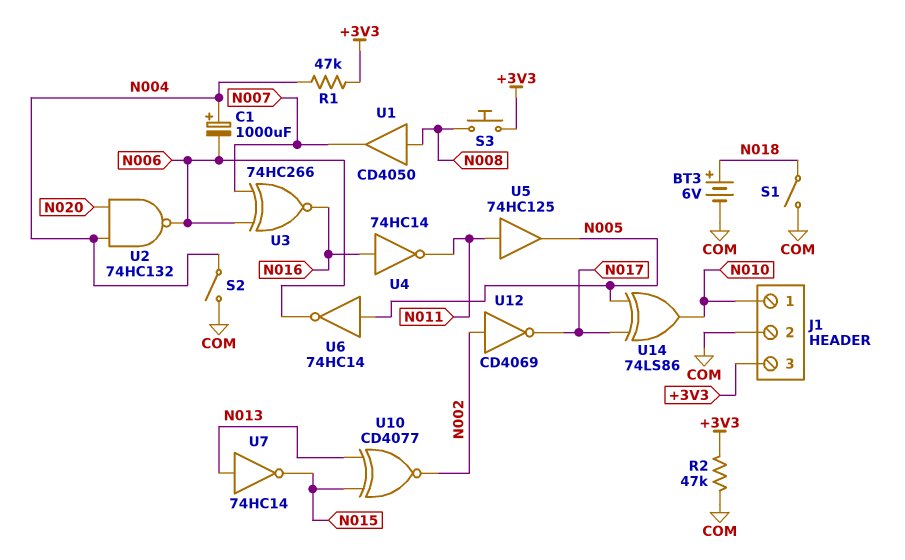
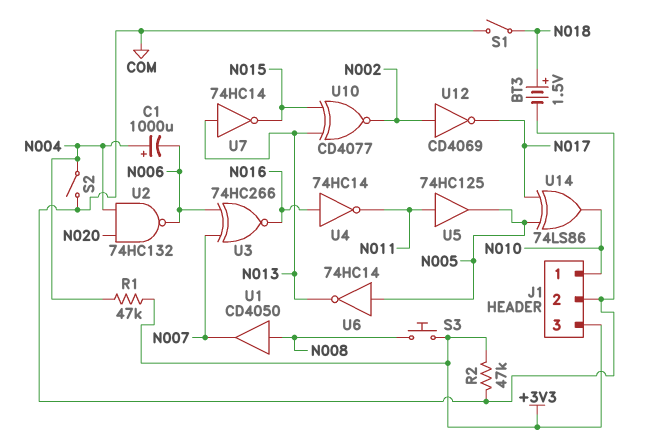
BT3: 6V (plus N018, minus COM) -> 1.5V (plus N018, minus COM)
U6: NOT 74HC14 (in N005, out N006) -> NOT 74HC14 (in N005, out N013)

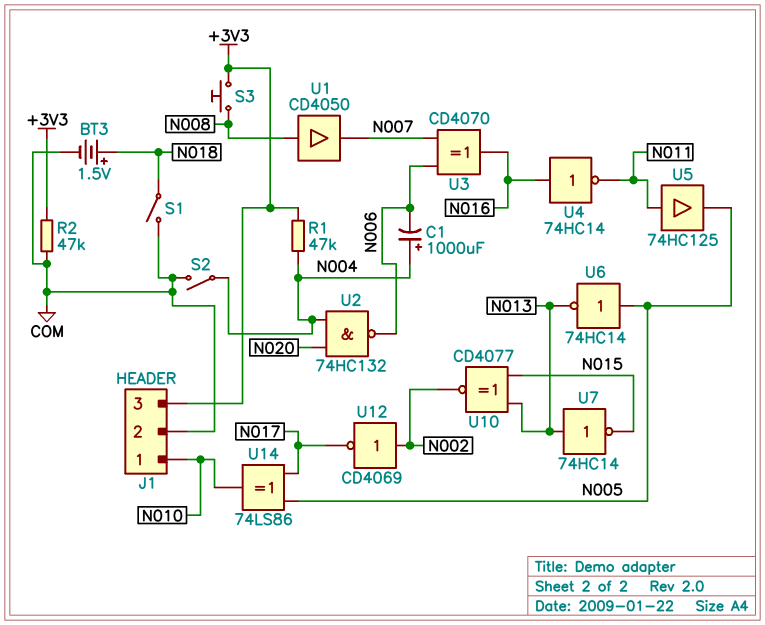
U3: XNOR 74HC266 (in N006, in N007, out N016) -> XOR CD4070 (in N006, in N007, out N016)

